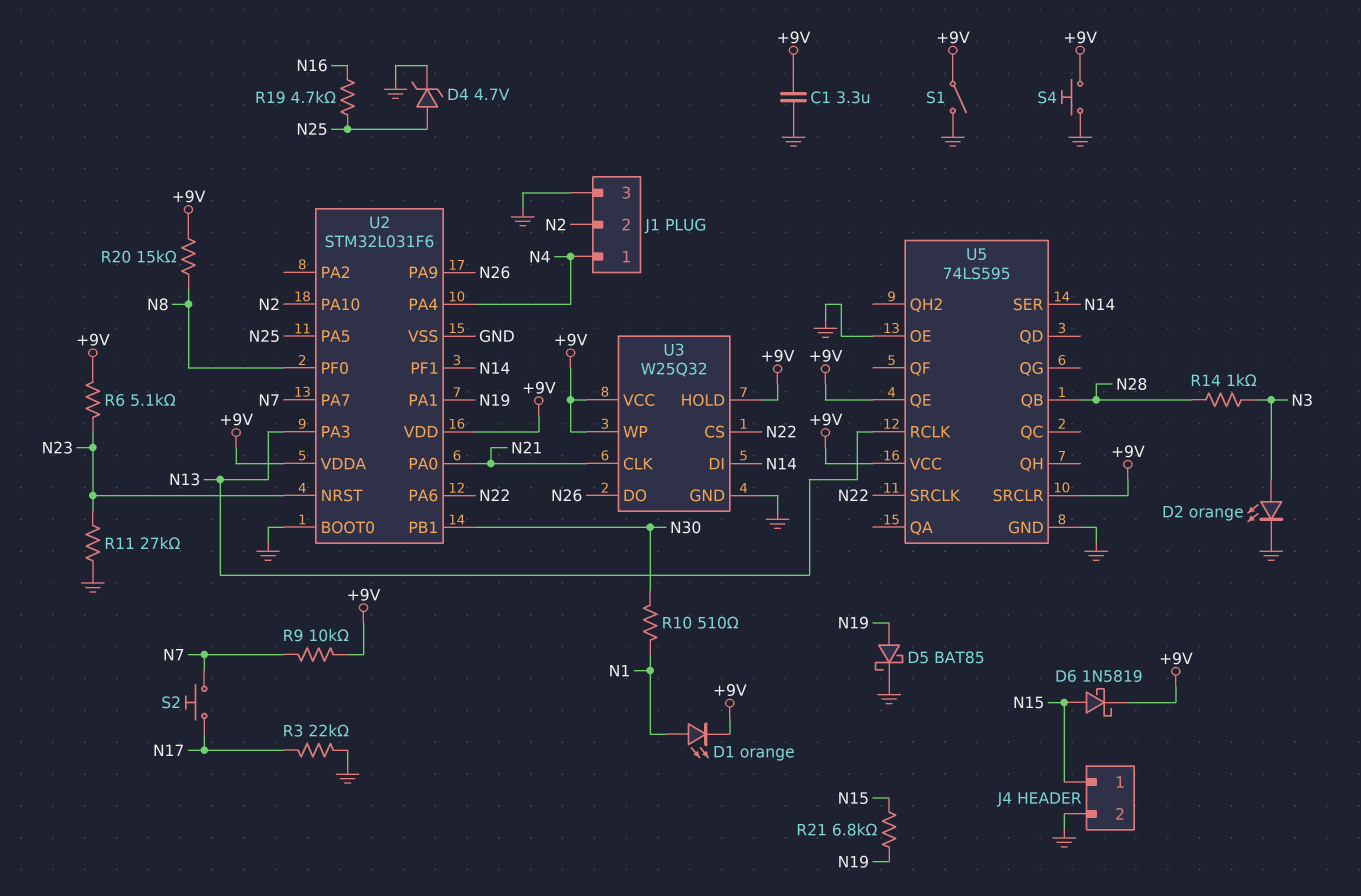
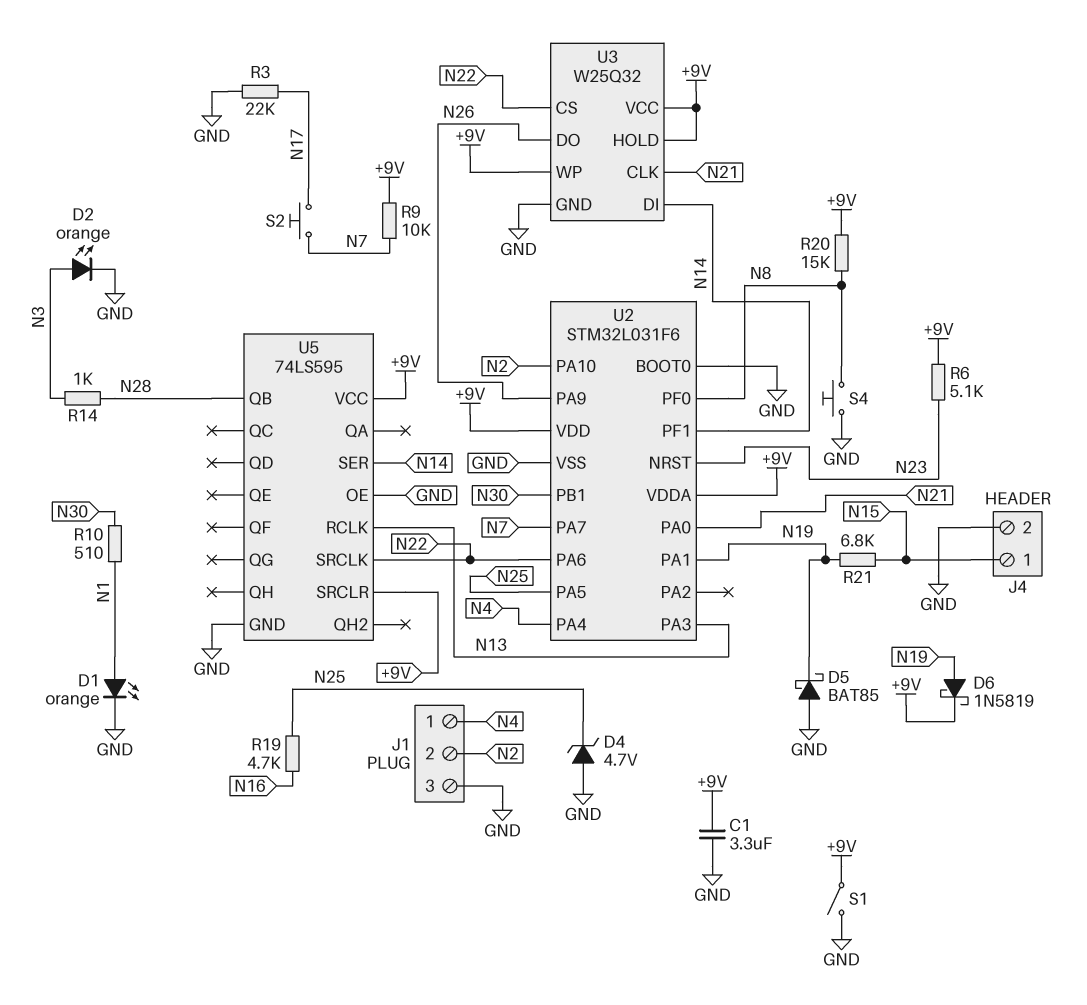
D1: LED orange (A N1, K +9V) -> LED orange (A N1, K GND)
D4: zener 4.7V (A N25, K GND) -> zener 4.7V (A GND, K N25)
D5: schottky BAT85 (A N19, K GND) -> schottky BAT85 (A GND, K N19)
D6: schottky 1N5819 (A N15, K +9V) -> schottky 1N5819 (A N19, K +9V)
R11: 27k (GND, N23) -> none
S4: button (+9V, GND) -> button (GND, N8)
U5 pin QE: +9V -> none

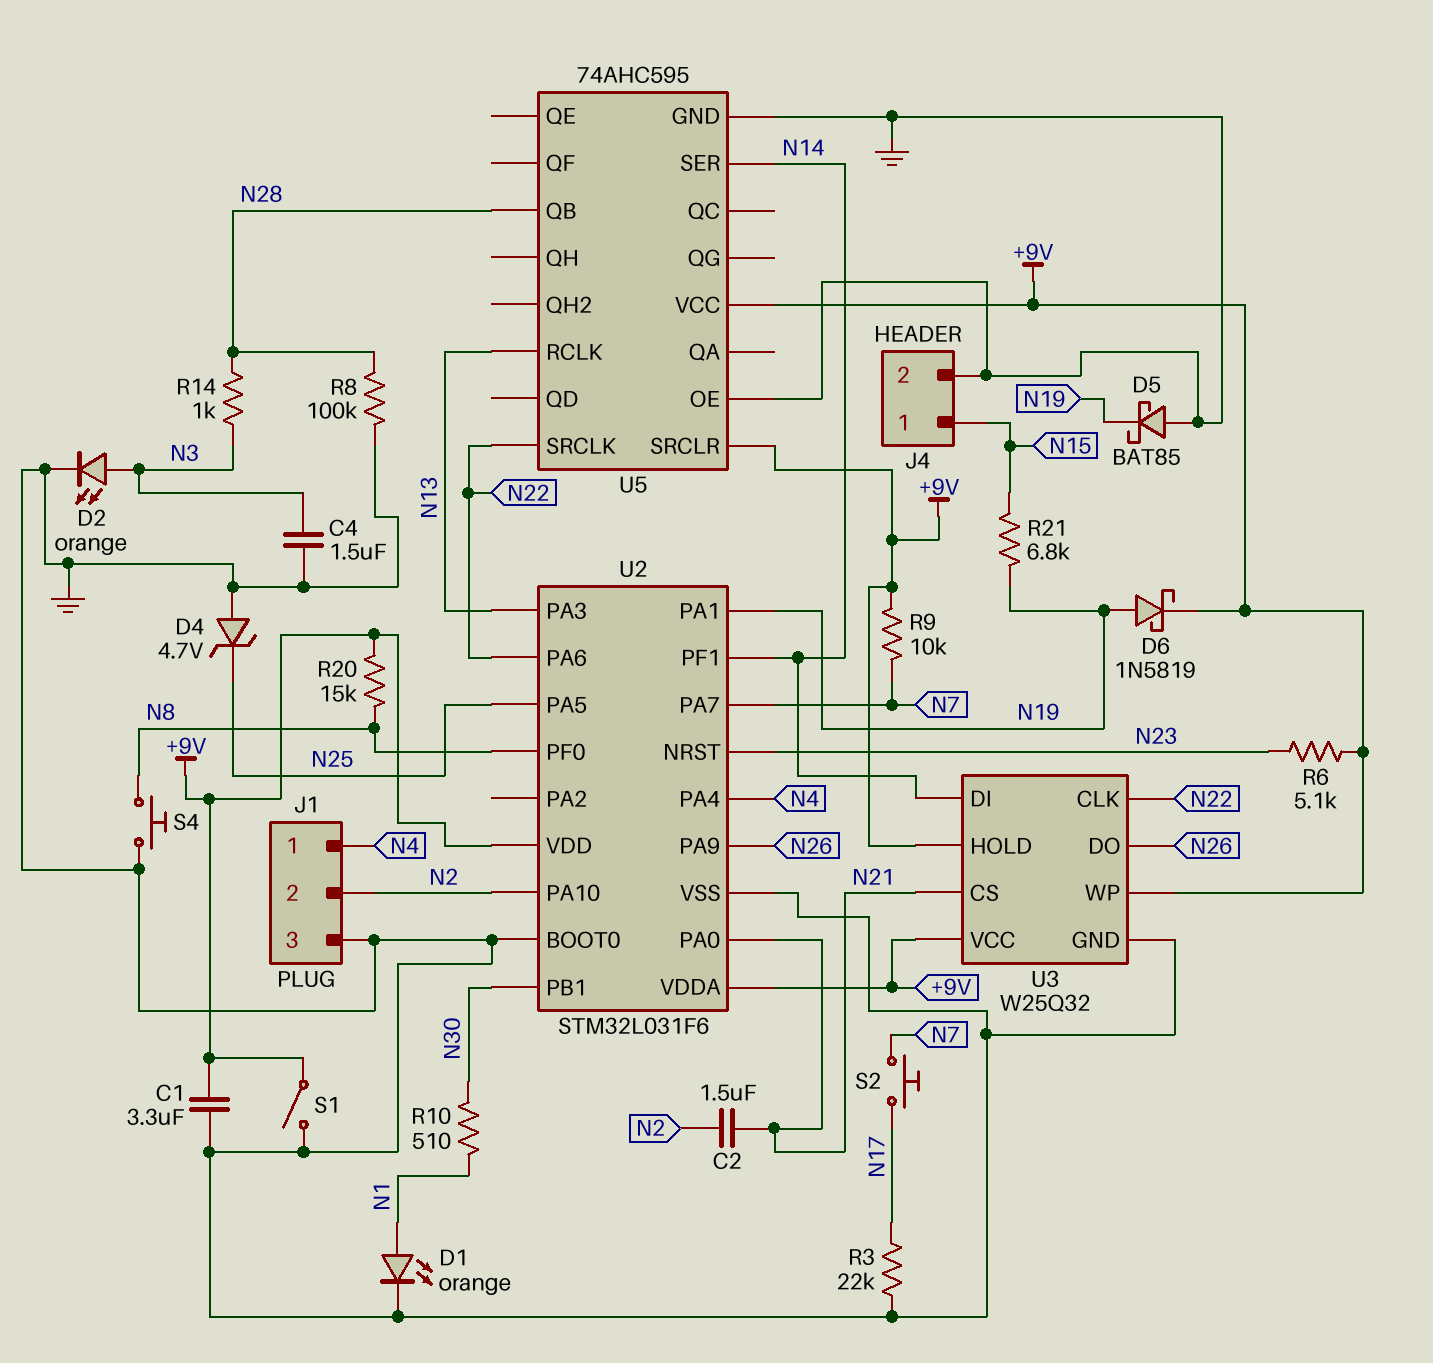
C2: none -> 1.5uF (N2, N21)
C4: none -> 1.5uF (GND, N3)
R8: none -> 100k (GND, N28)
R19: 4.7k (N16, N25) -> none
U3 pin CLK: N21 -> N22
U3 pin CS: N22 -> N21
U5: 74LS595 -> 74AHC595

